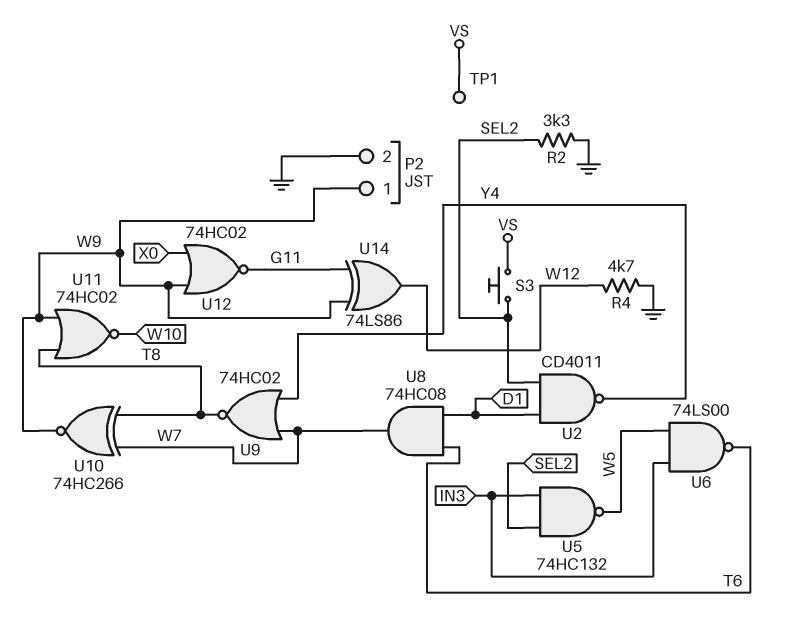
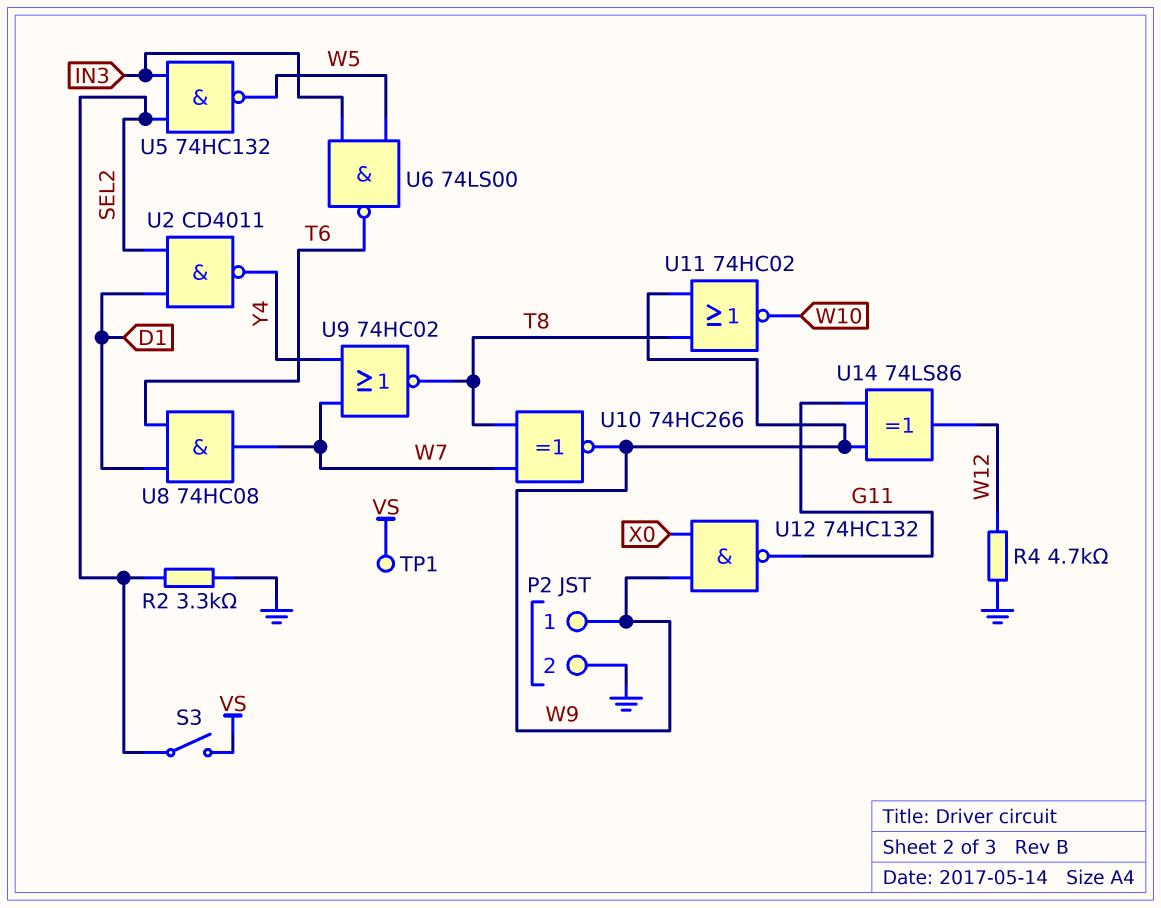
S3: button (SEL2, VS) -> switch (SEL2, VS)
U12: NOR 74HC02 (in W9, in X0, out G11) -> NAND 74HC132 (in W9, in X0, out G11)

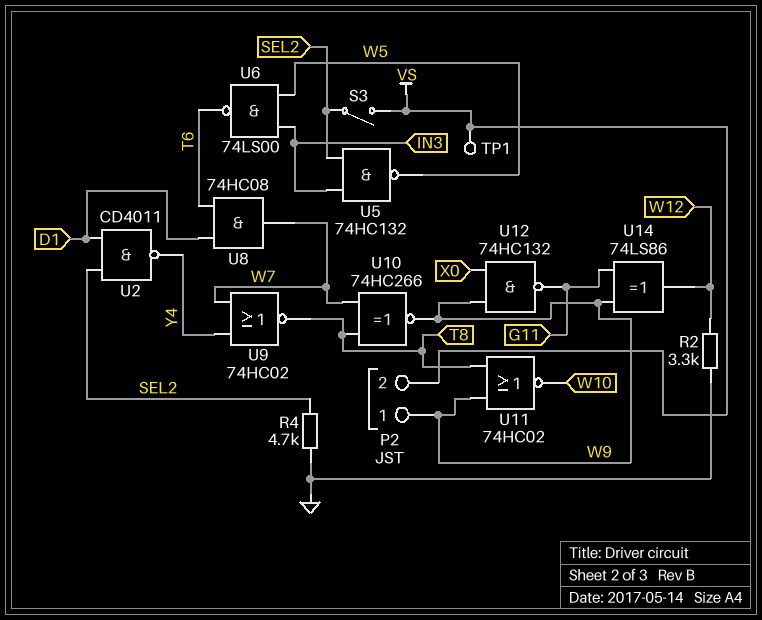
P2 pin 2: GND -> VS
R2: 3.3k (GND, SEL2) -> 3.3k (GND, W12)
R4: 4.7k (GND, W12) -> 4.7k (GND, SEL2)

